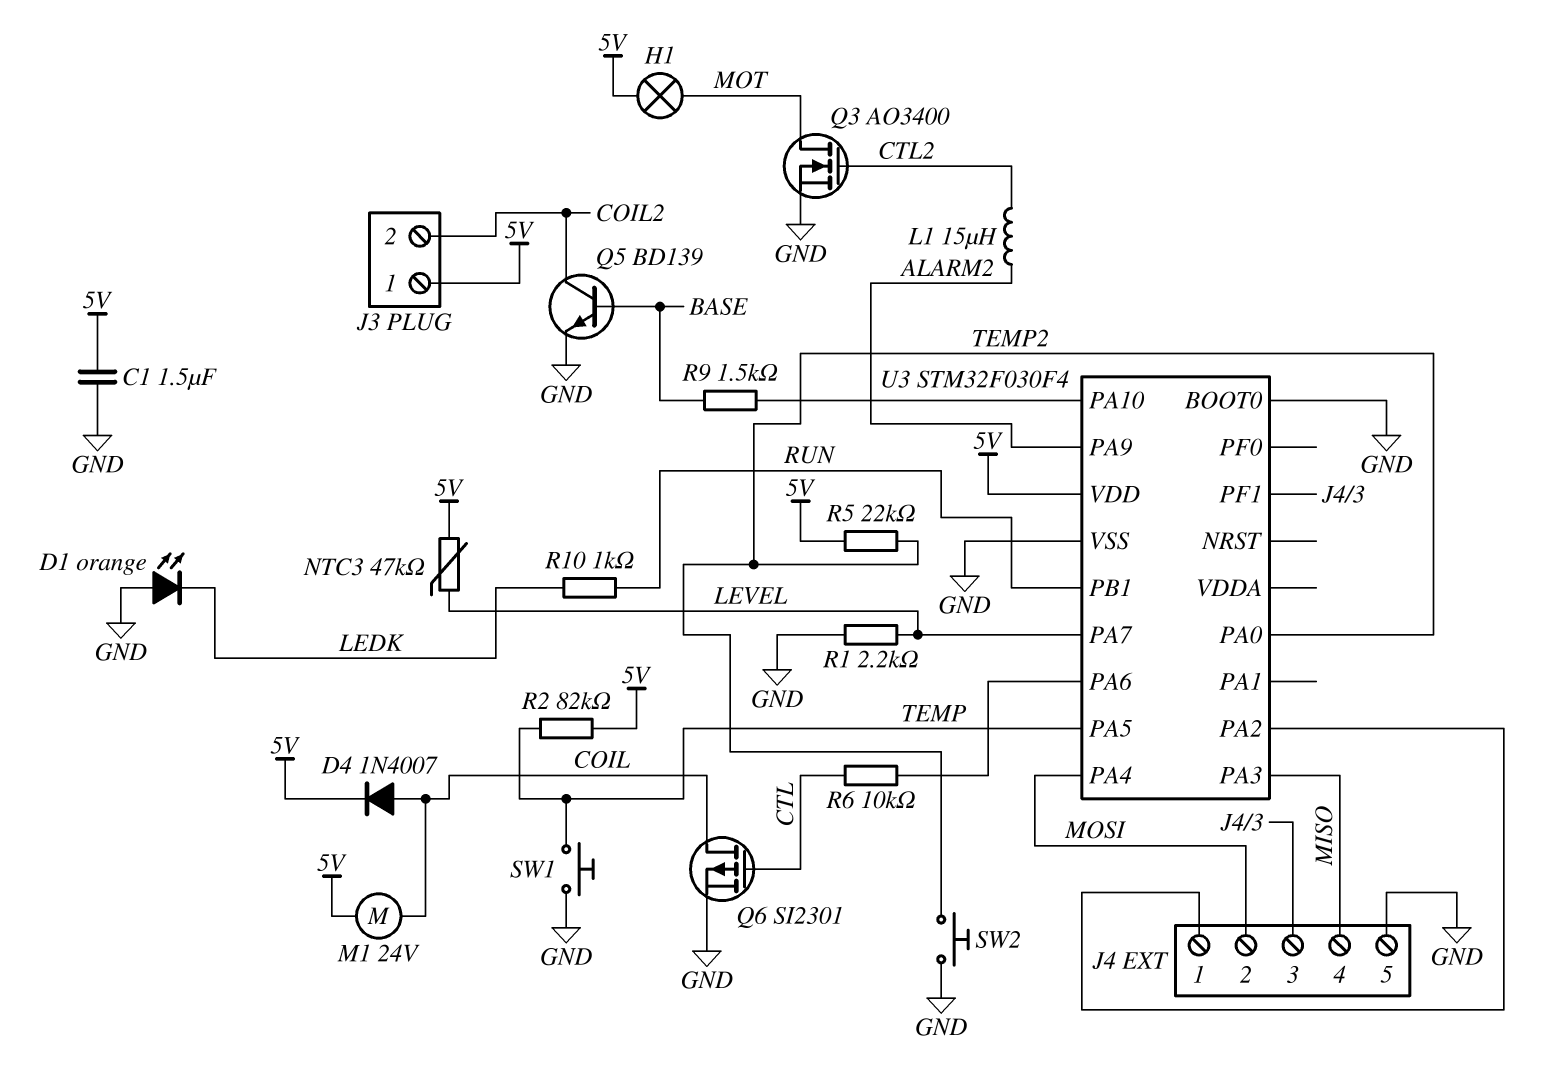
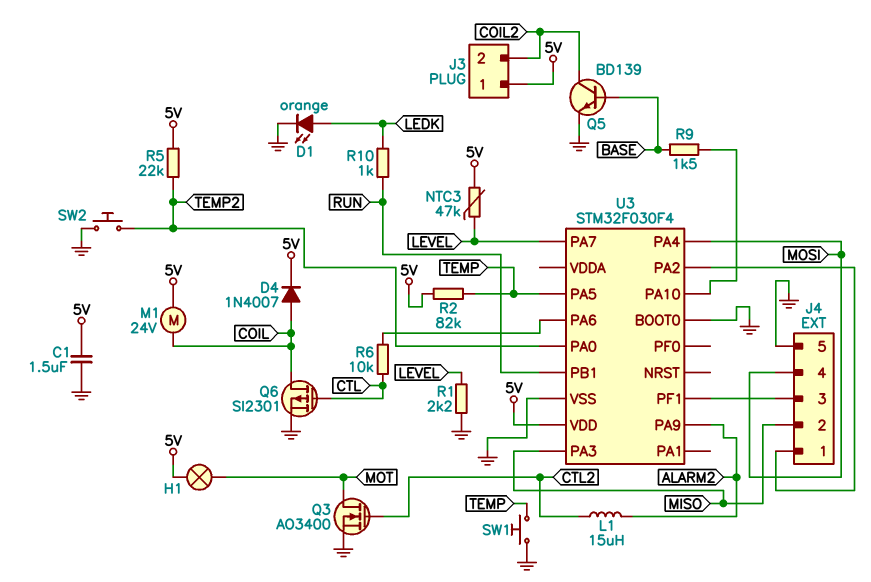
D1: LED orange (A GND, K LEDK) -> LED orange (A LEDK, K GND)
J4 pin 2: MOSI -> MISO
J4 pin 4: MISO -> MOSI

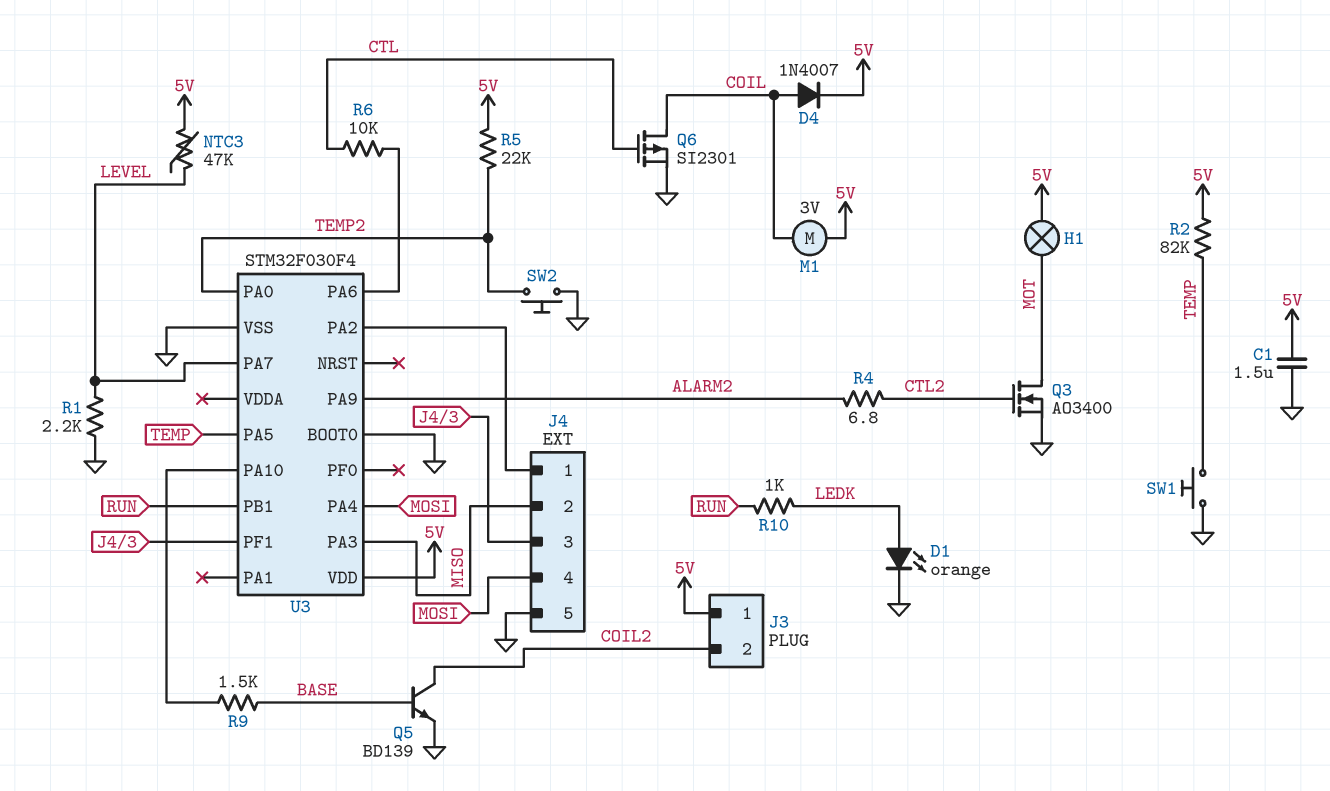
L1: 15uH (ALARM2, CTL2) -> none
M1: motor 24V (5V, COIL) -> motor 3V (5V, COIL)
R4: none -> 6.8 (ALARM2, CTL2)

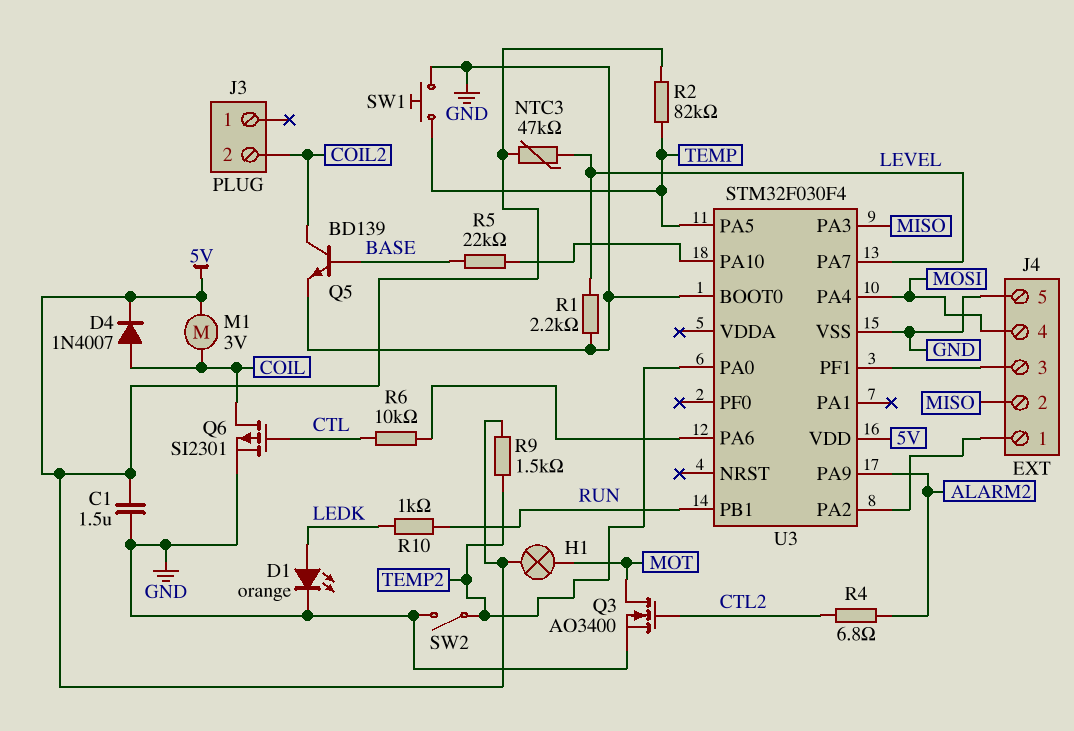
J3 pin 1: 5V -> none
R5: 22k (5V, TEMP2) -> 22k (BASE, U3/PA10)
R9: 1.5k (BASE, U3/PA10) -> 1.5k (5V, TEMP2)
SW2: button (GND, TEMP2) -> switch (GND, TEMP2)

